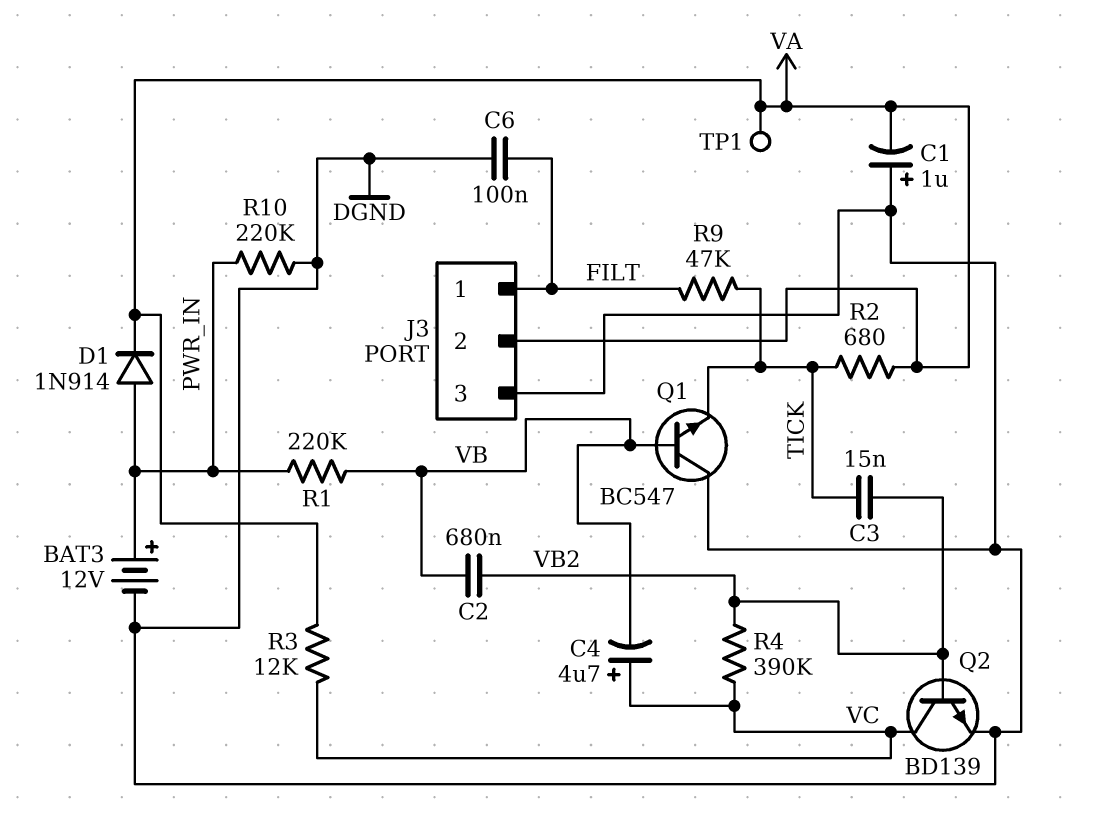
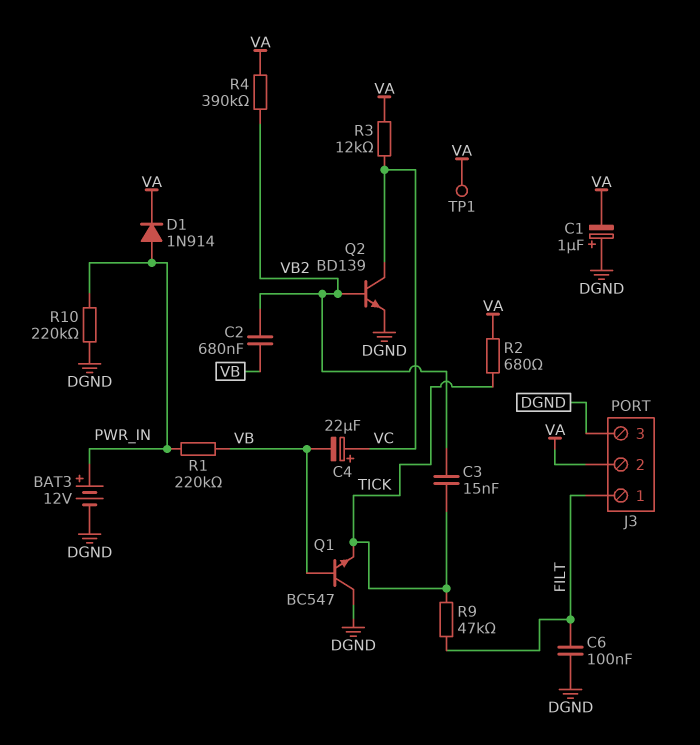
C4: 4.7uF (plus VC, minus VB) -> 22uF (plus VC, minus VB)
R4: 390k (VB2, VC) -> 390k (VA, VB2)

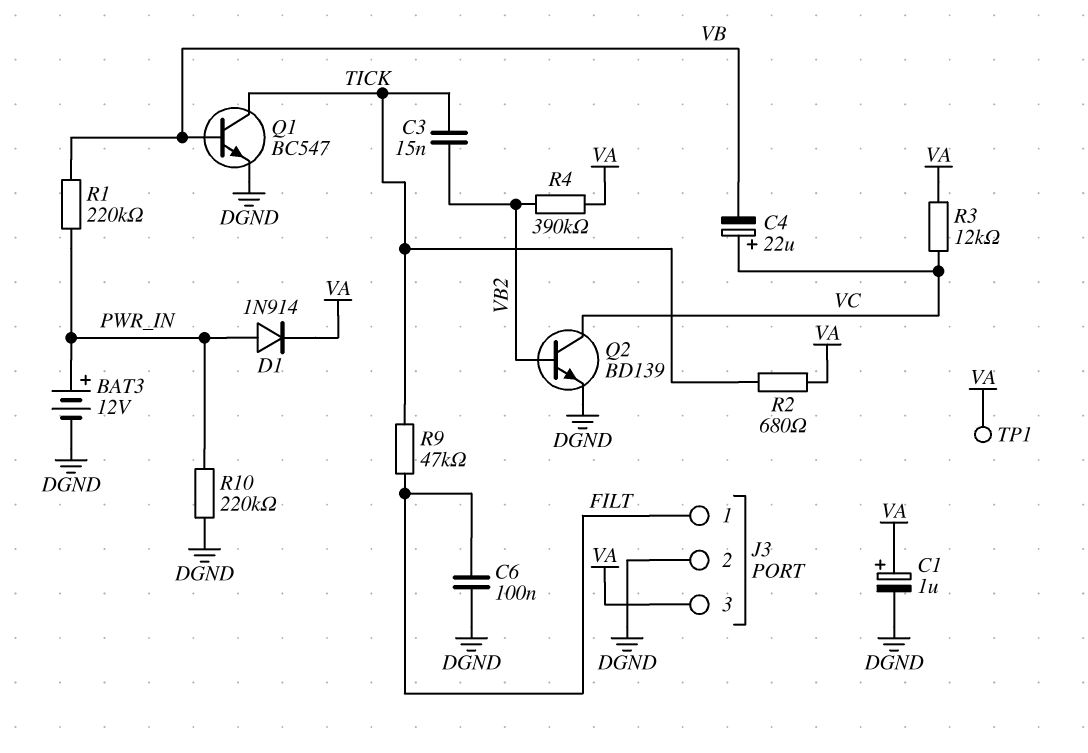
C1: 1uF (plus DGND, minus VA) -> 1uF (plus VA, minus DGND)
C2: 680nF (VB, VB2) -> none
J3 pin 2: VA -> DGND
J3 pin 3: DGND -> VA
Q1: NPN BC547 (B VB, C DGND, E TICK) -> NPN BC547 (B VB, C TICK, E DGND)

